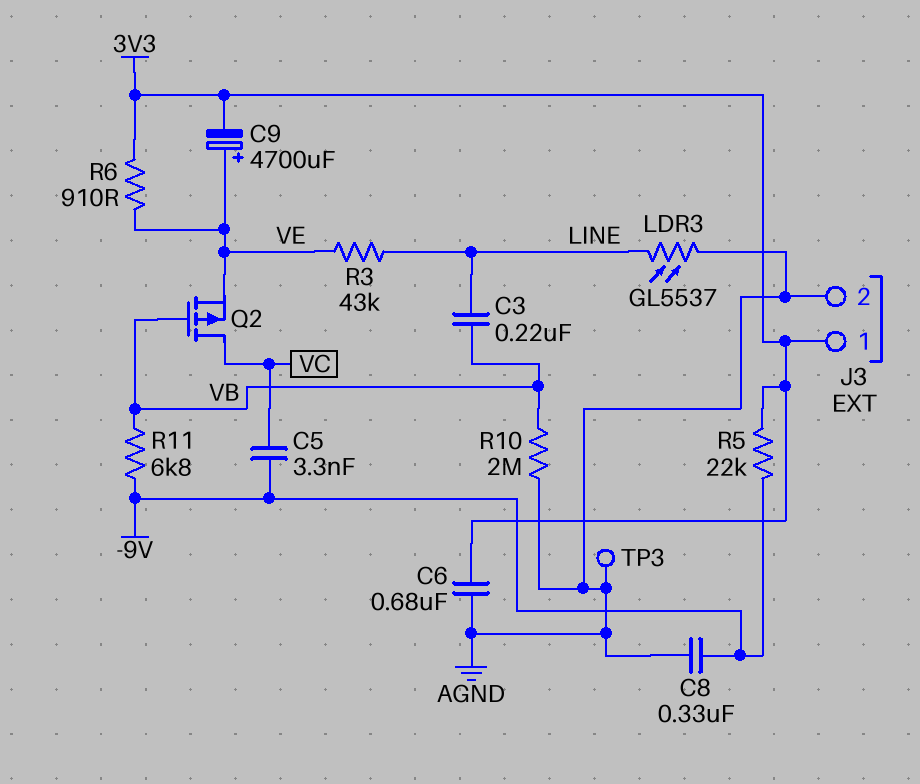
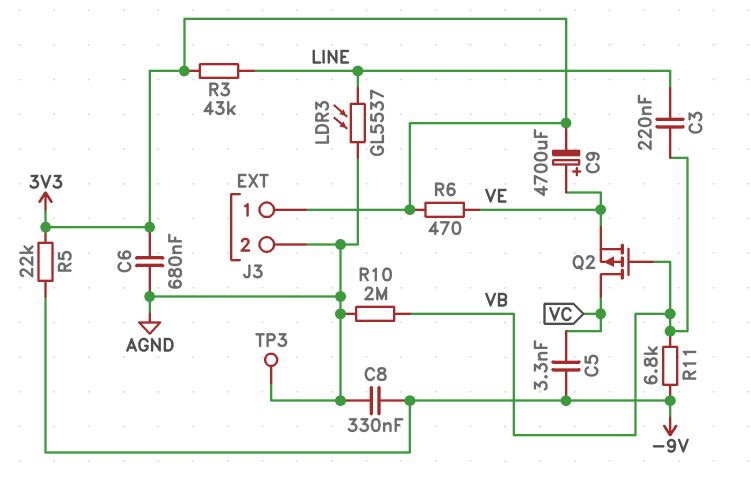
R3: 43k (LINE, VE) -> 43k (3V3, LINE)
R6: 910 (3V3, VE) -> 470 (3V3, VE)

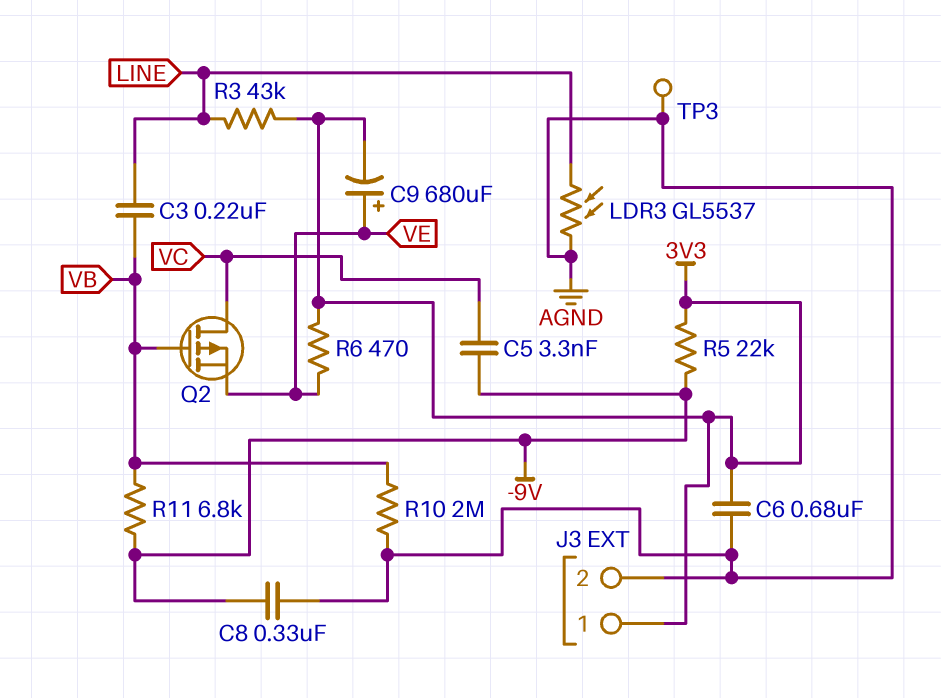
C9: 4700uF (plus VE, minus 3V3) -> 680uF (plus VE, minus 3V3)

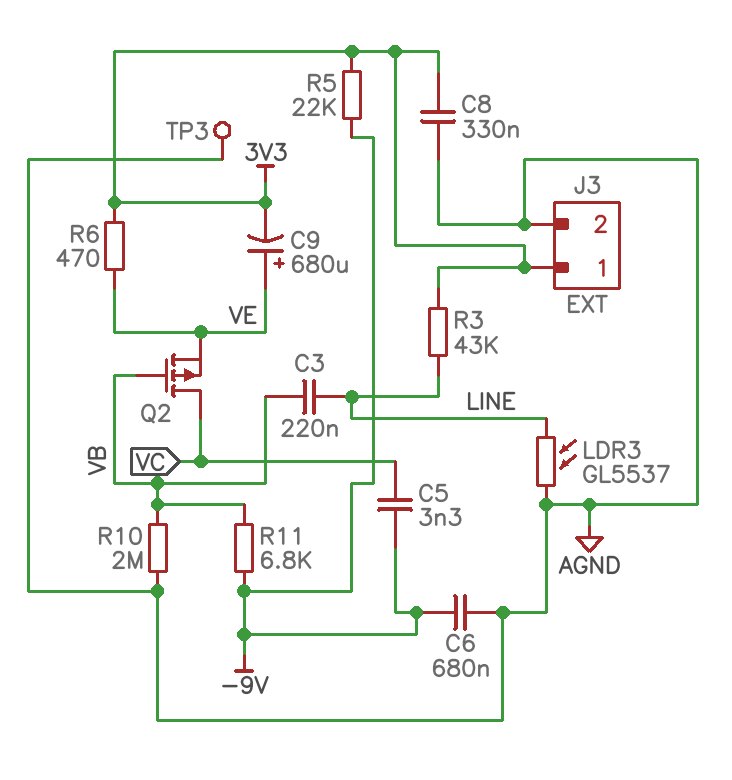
C6: 680nF (3V3, AGND) -> 680nF (-9V, AGND)
C8: 330nF (-9V, AGND) -> 330nF (3V3, AGND)

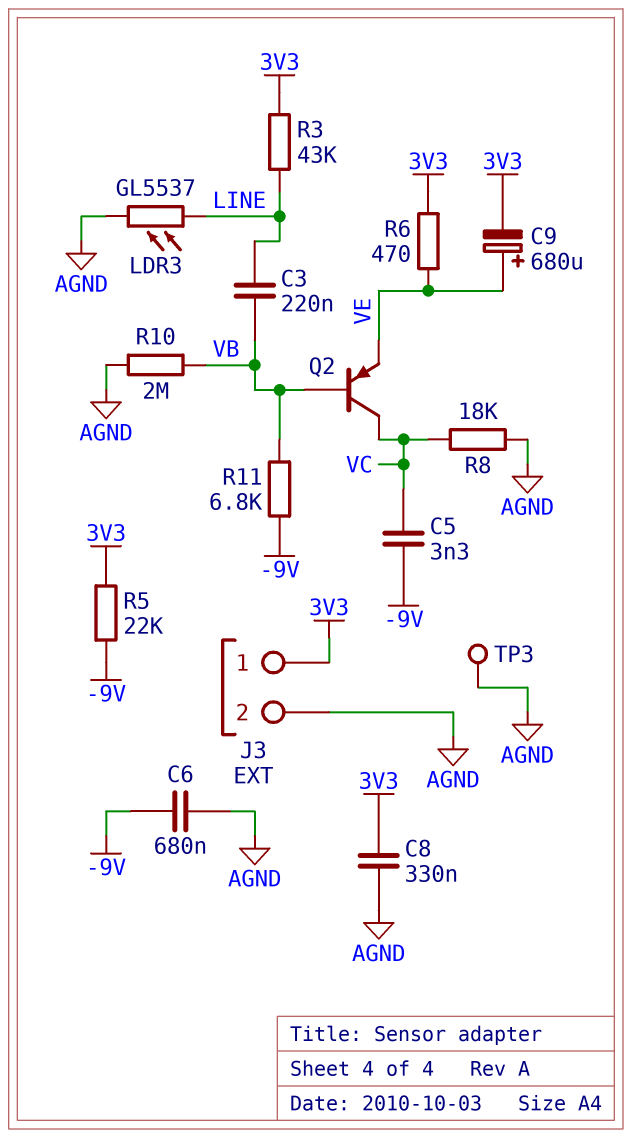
Q2: PMOS (G VB, D VC, S VE) -> PNP (B VB, C VC, E VE)
R8: none -> 18k (AGND, VC)

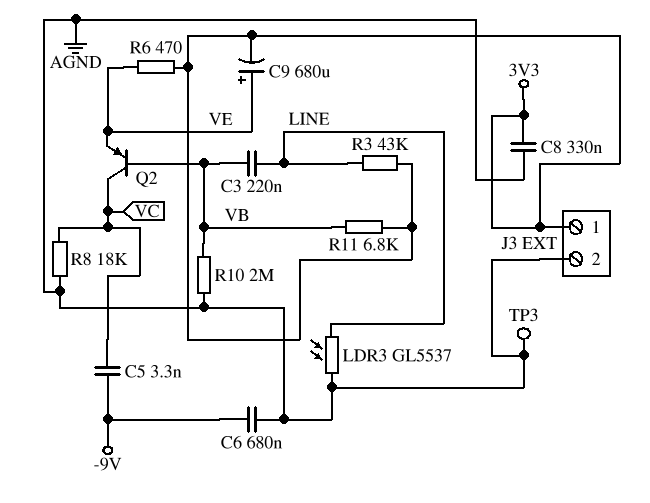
R5: 22k (-9V, 3V3) -> none
R11: 6.8k (-9V, VB) -> 6.8k (3V3, VB)

